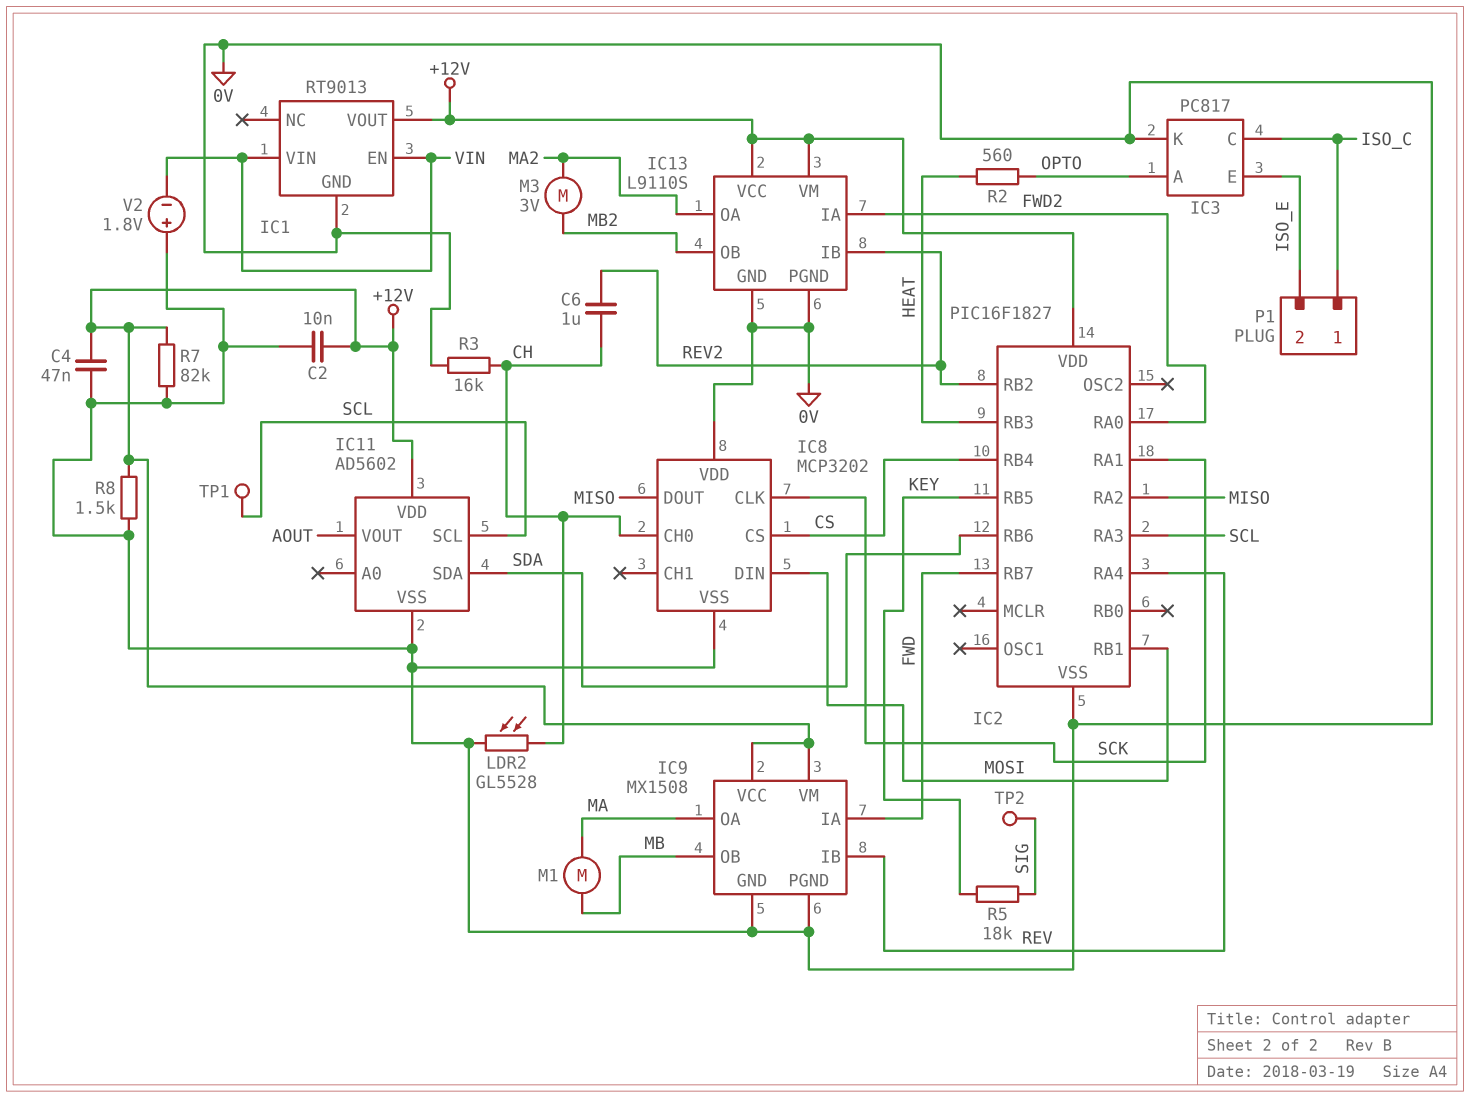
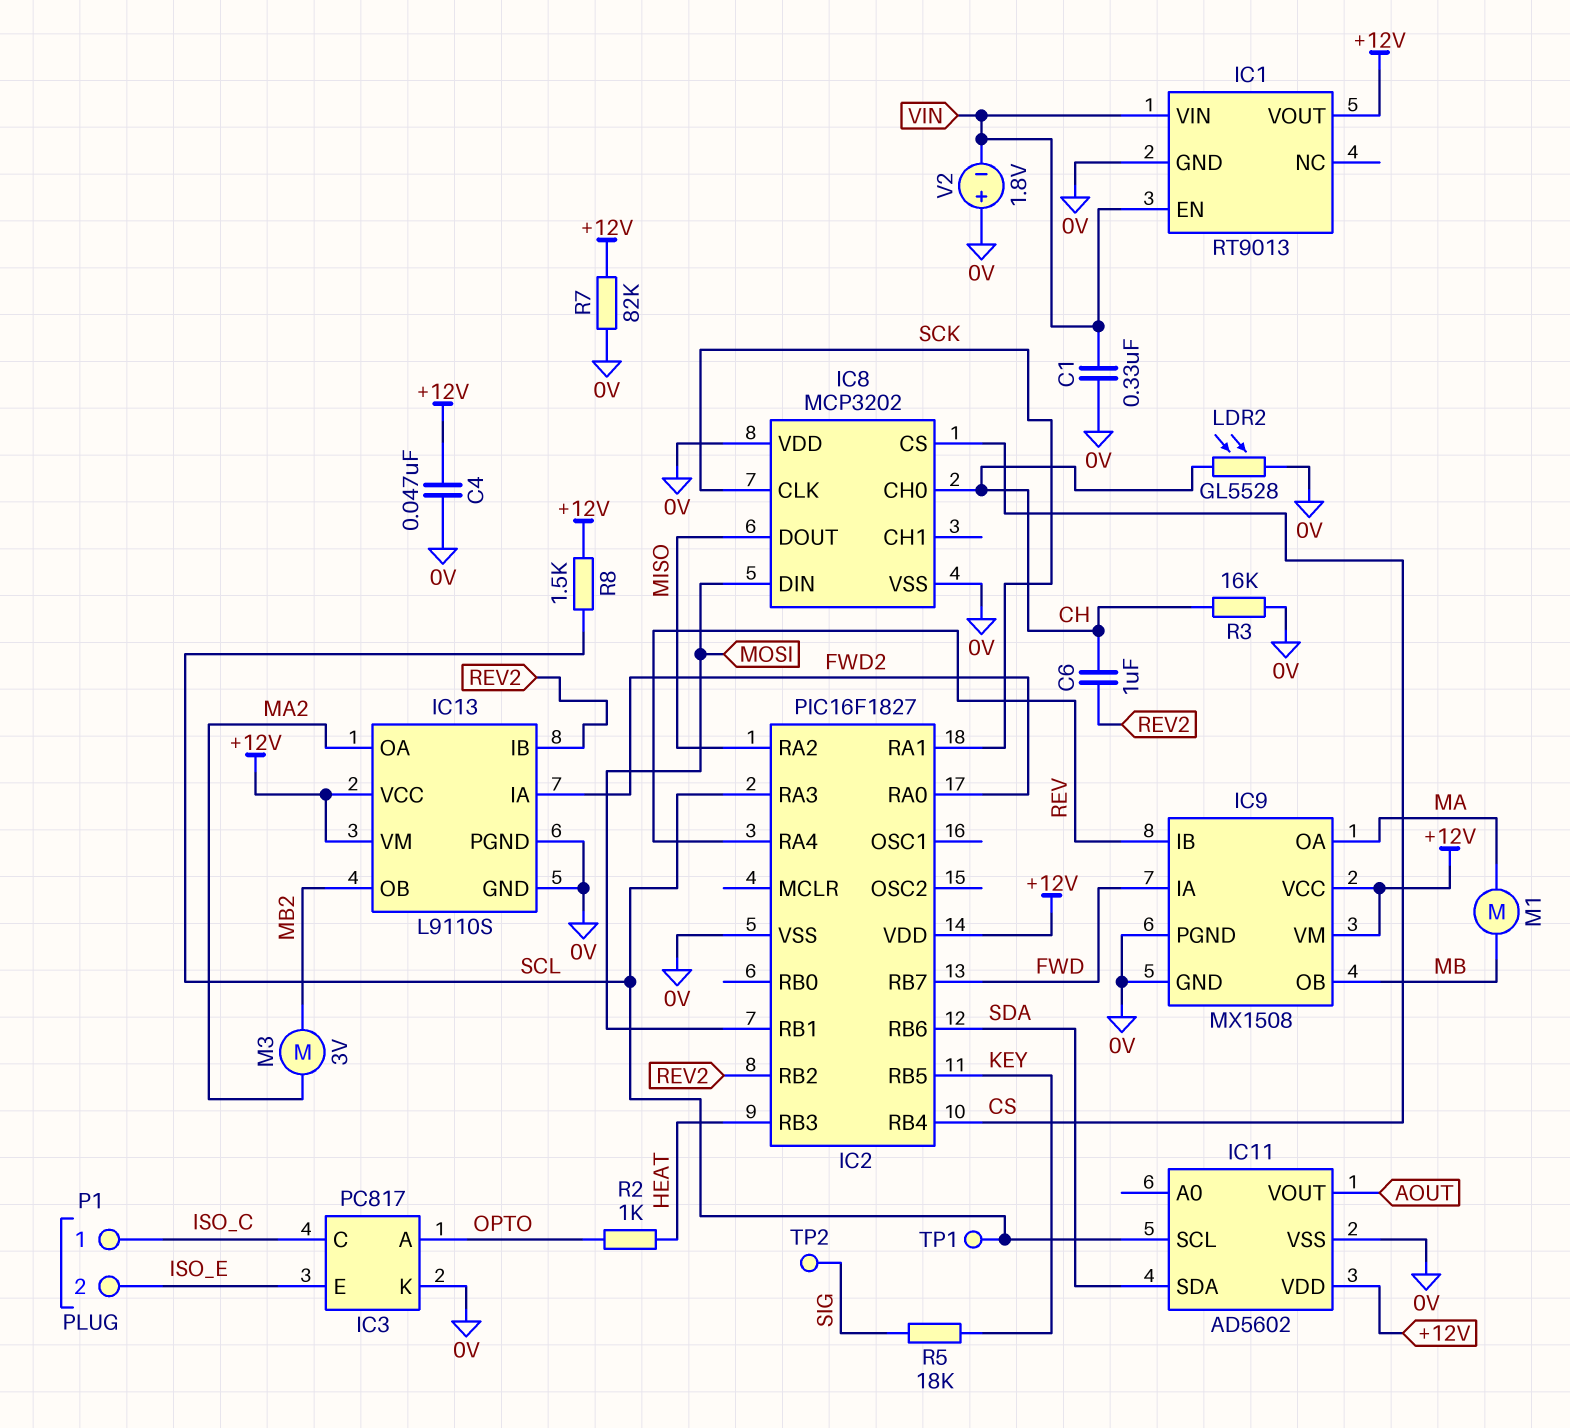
C1: none -> 330nF (0V, VIN)
C2: 10nF (+12V, 0V) -> none
R2: 560 (HEAT, OPTO) -> 1k (HEAT, OPTO)
R8: 1.5k (+12V, 0V) -> 1.5k (+12V, SCL)

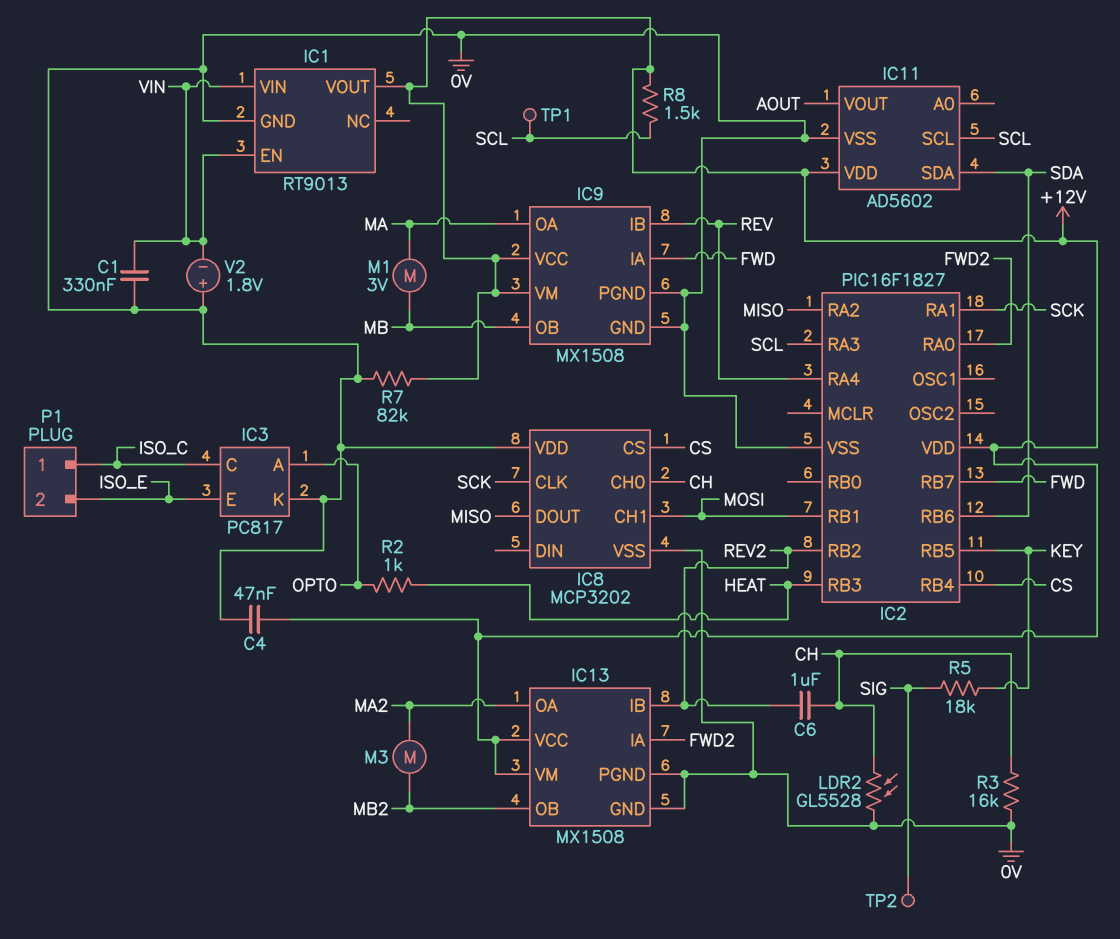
IC8 pin CH1: none -> MOSI
IC8 pin DIN: MOSI -> none
IC13: L9110S -> MX1508
M1: motor (MA, MB) -> motor 3V (MA, MB)
M3: motor 3V (MA2, MB2) -> motor (MA2, MB2)

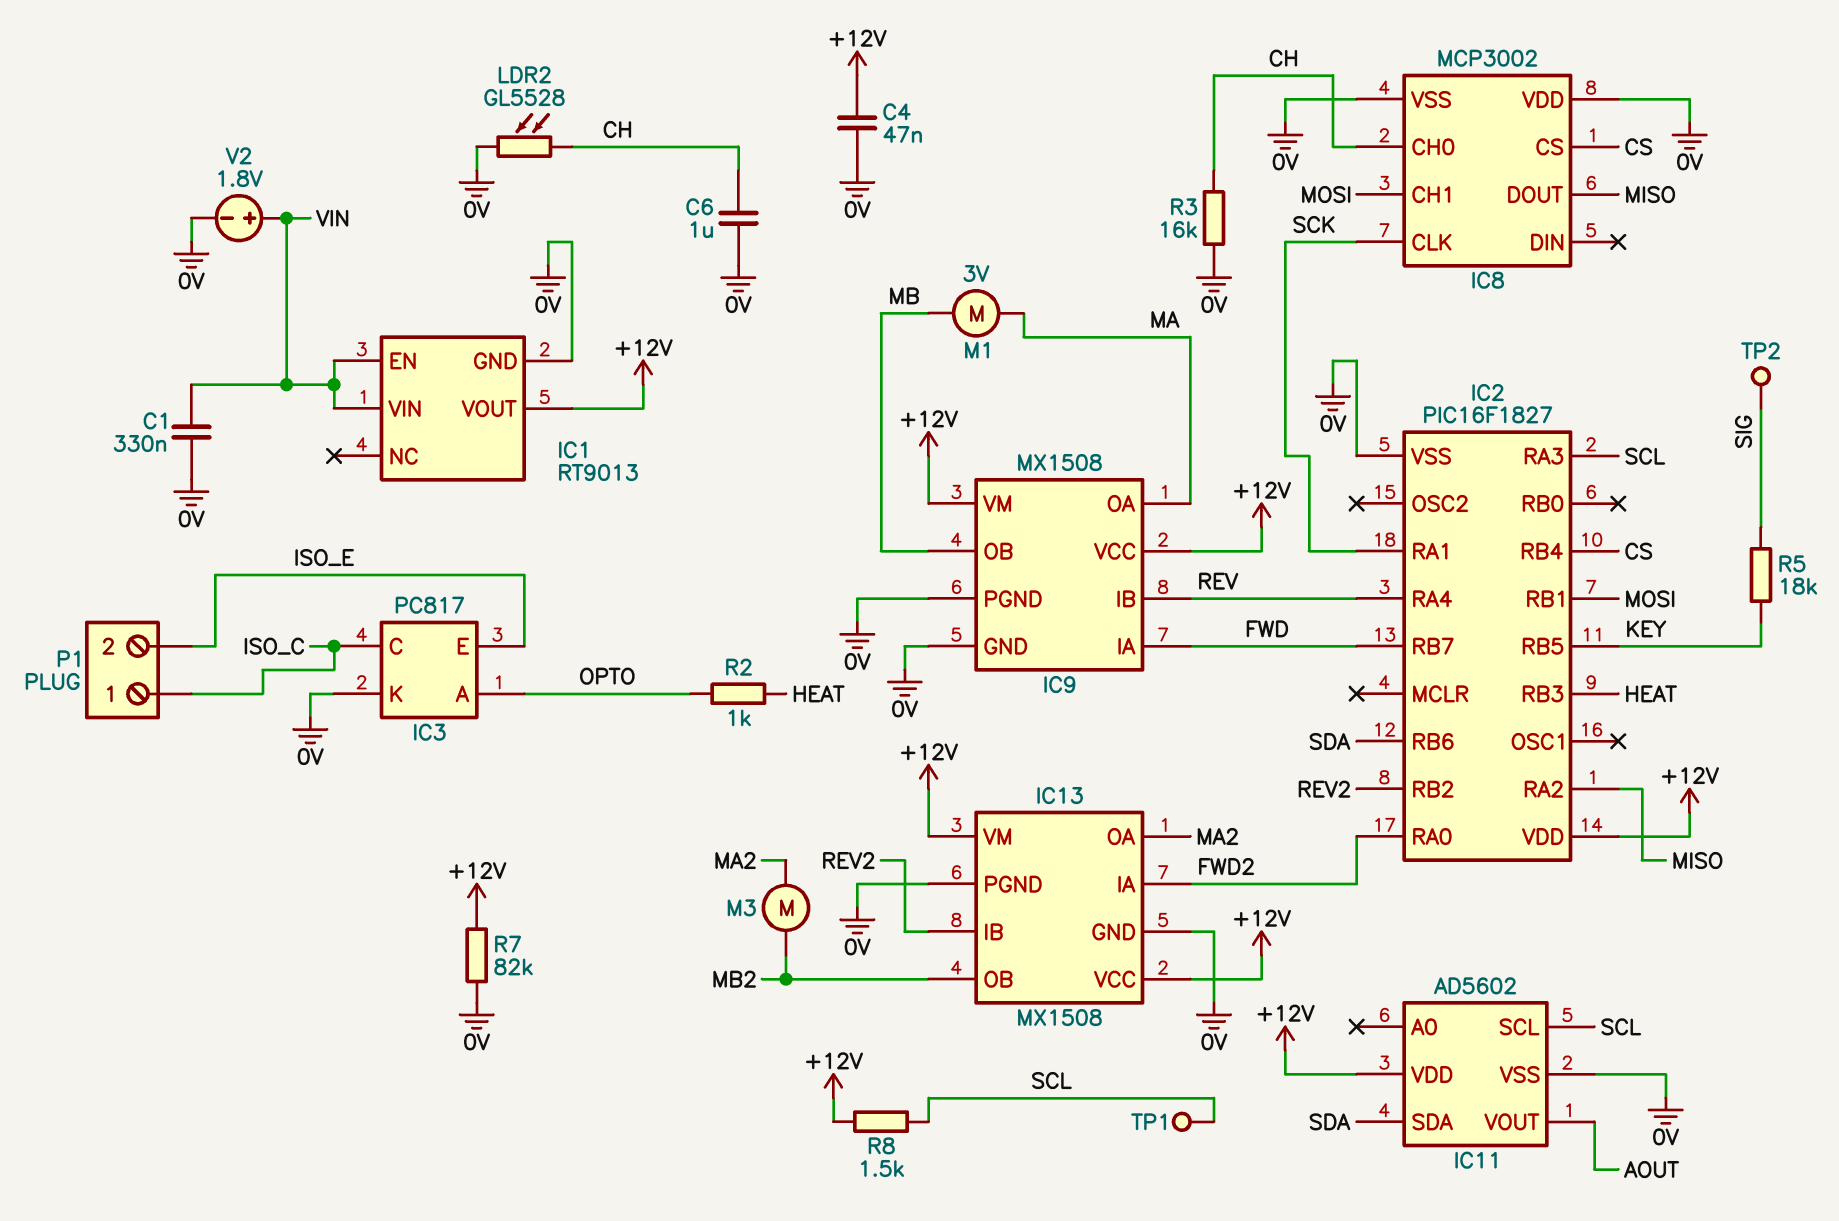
C6: 1uF (CH, REV2) -> 1uF (0V, CH)
IC8: MCP3202 -> MCP3002
V2: 1.8V (plus 0V, minus VIN) -> 1.8V (plus VIN, minus 0V)

